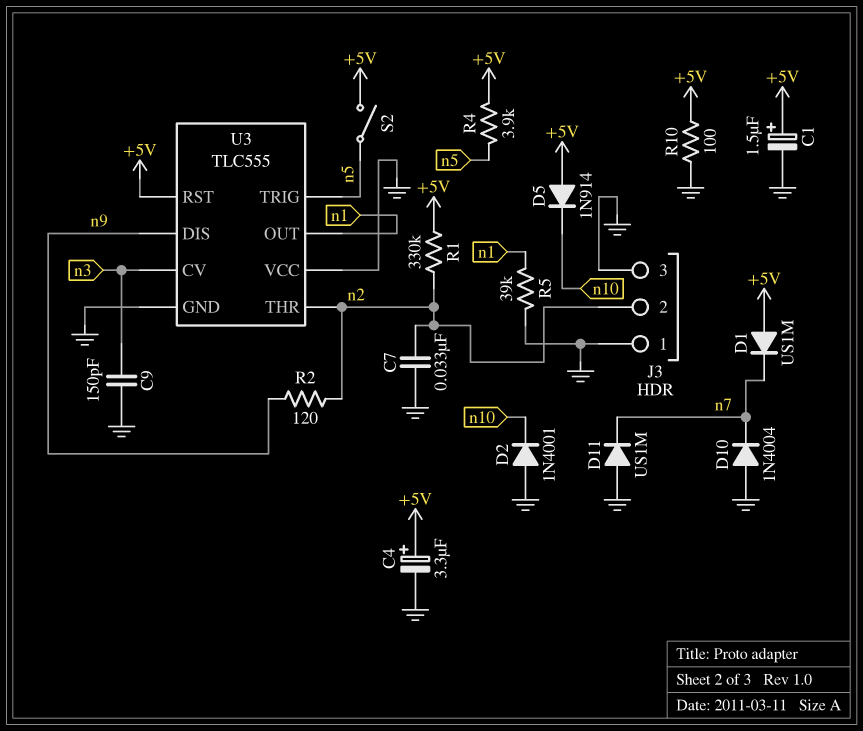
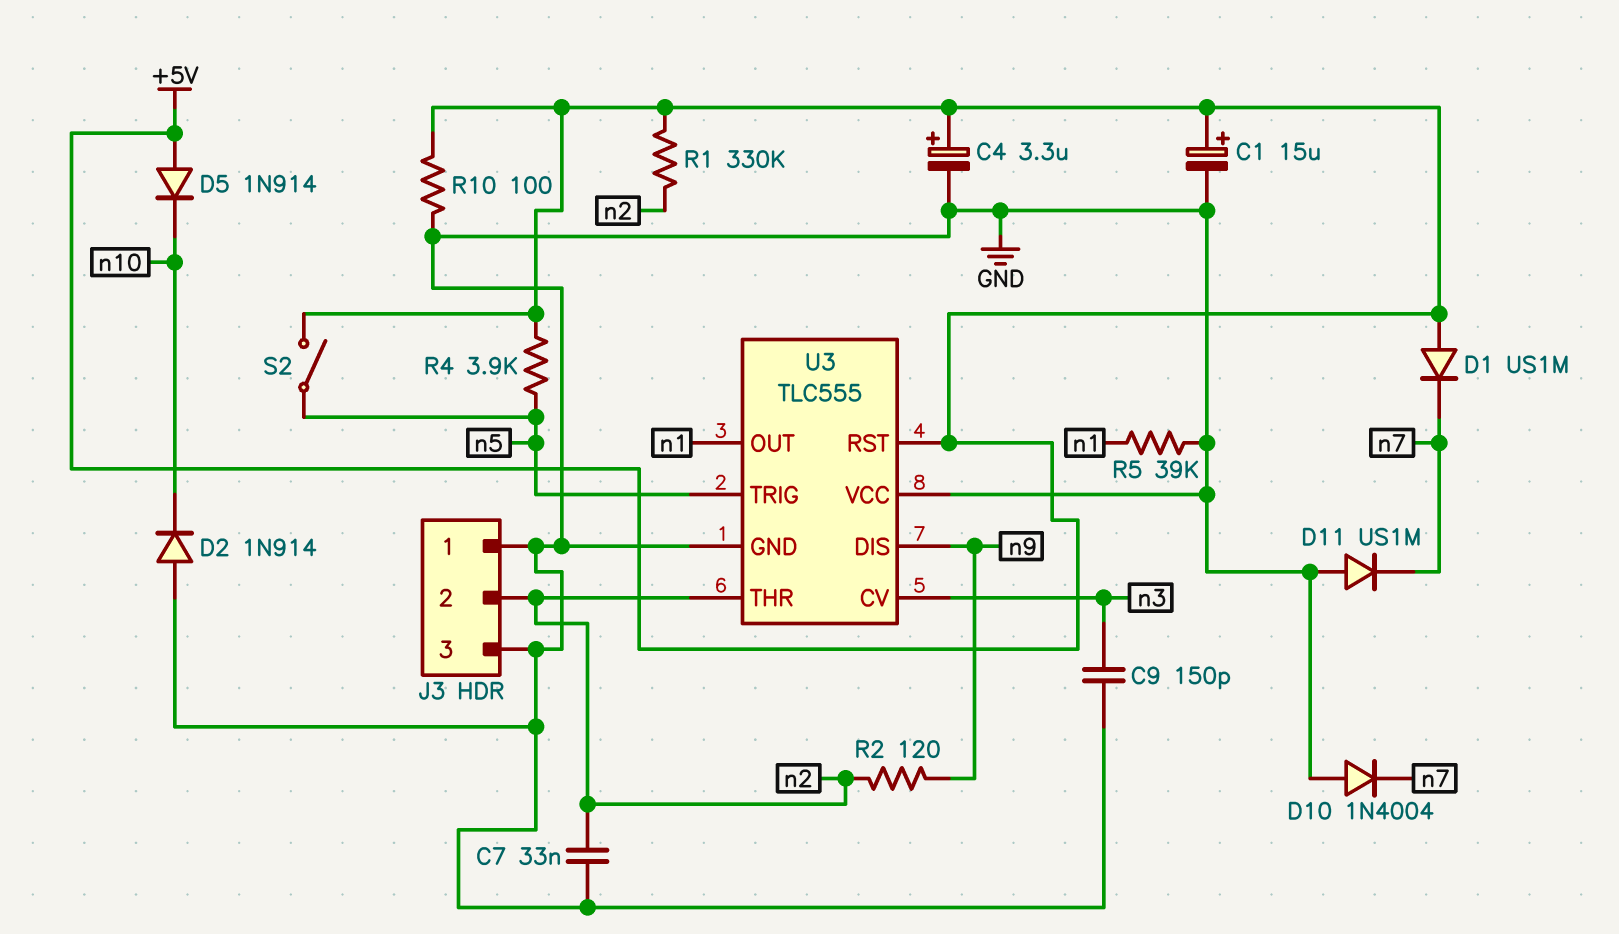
C1: 1.5uF (plus +5V, minus GND) -> 15uF (plus +5V, minus GND)
D2: diode 1N4001 (A GND, K n10) -> diode 1N914 (A GND, K n10)

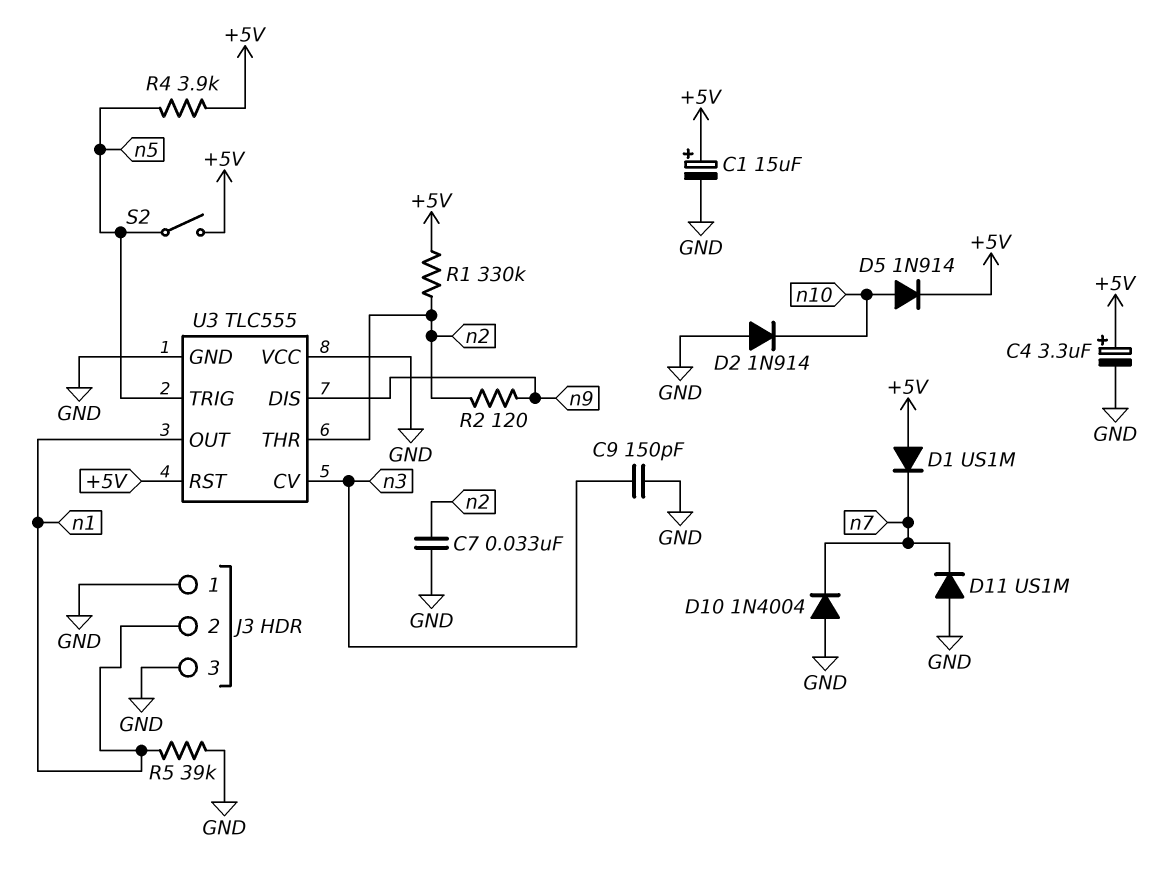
D5: diode 1N914 (A +5V, K n10) -> diode 1N914 (A n10, K +5V)
J3 pin 2: n2 -> n1
R10: 100 (+5V, GND) -> none

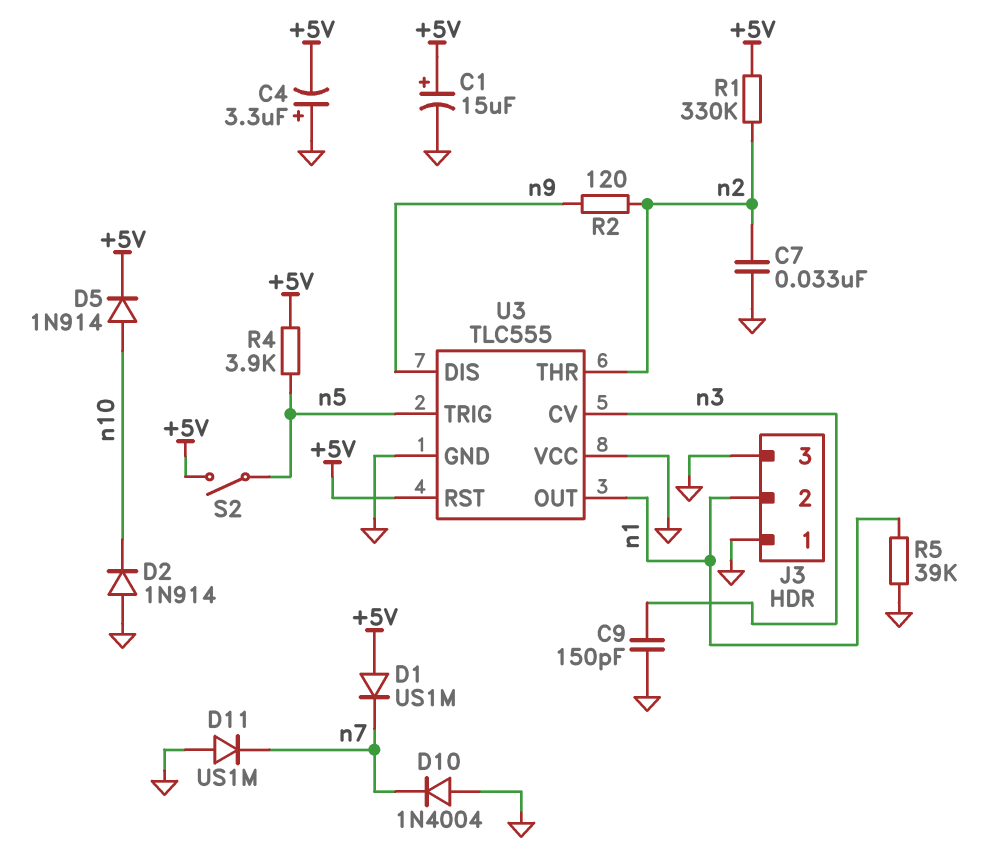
C4: 3.3uF (plus +5V, minus GND) -> 3.3uF (plus GND, minus +5V)

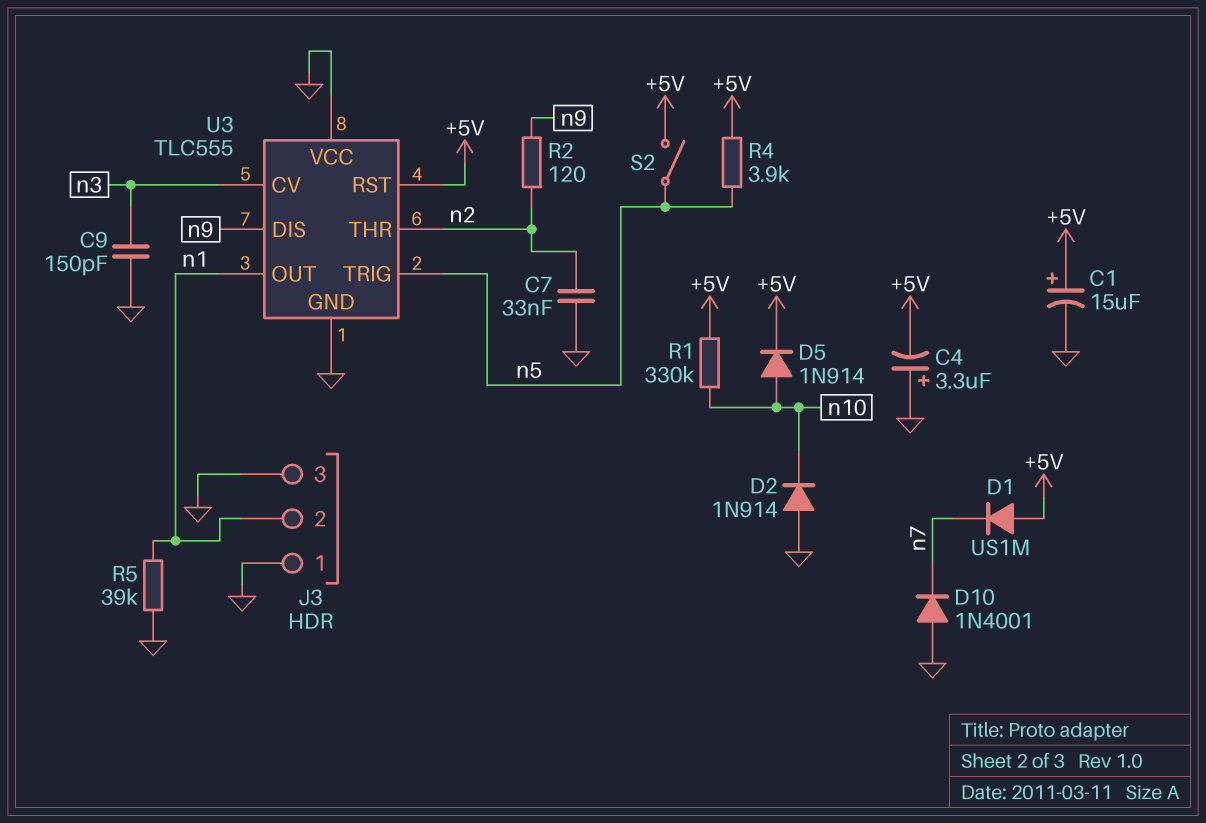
D10: diode 1N4004 (A GND, K n7) -> diode 1N4001 (A GND, K n7)
D11: diode US1M (A GND, K n7) -> none
R1: 330k (+5V, n2) -> 330k (+5V, n10)

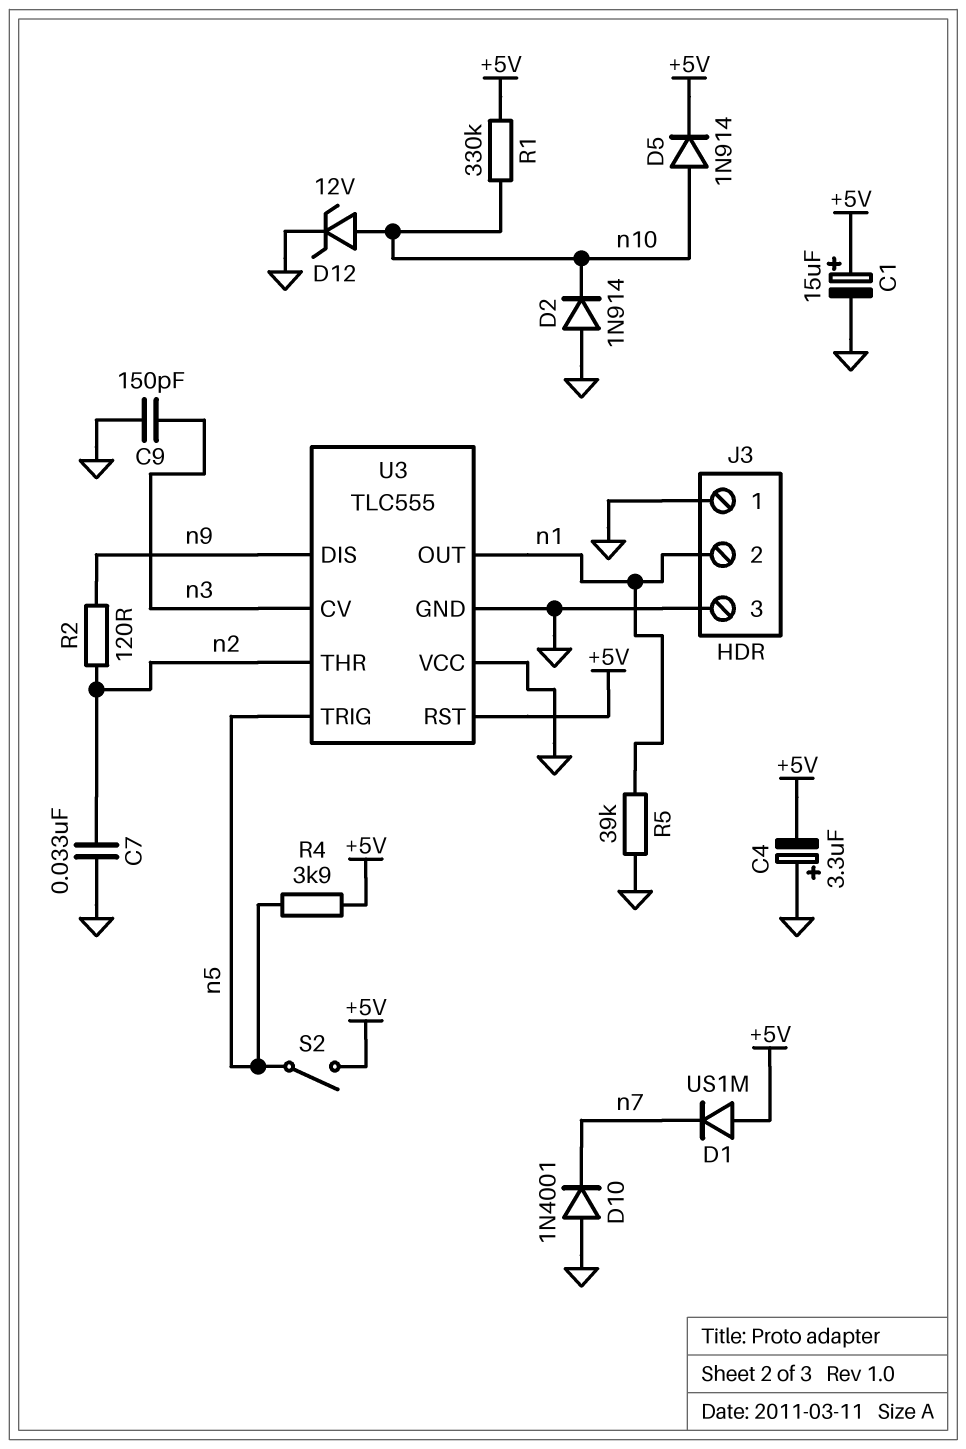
D12: none -> zener 12V (A n10, K GND)

